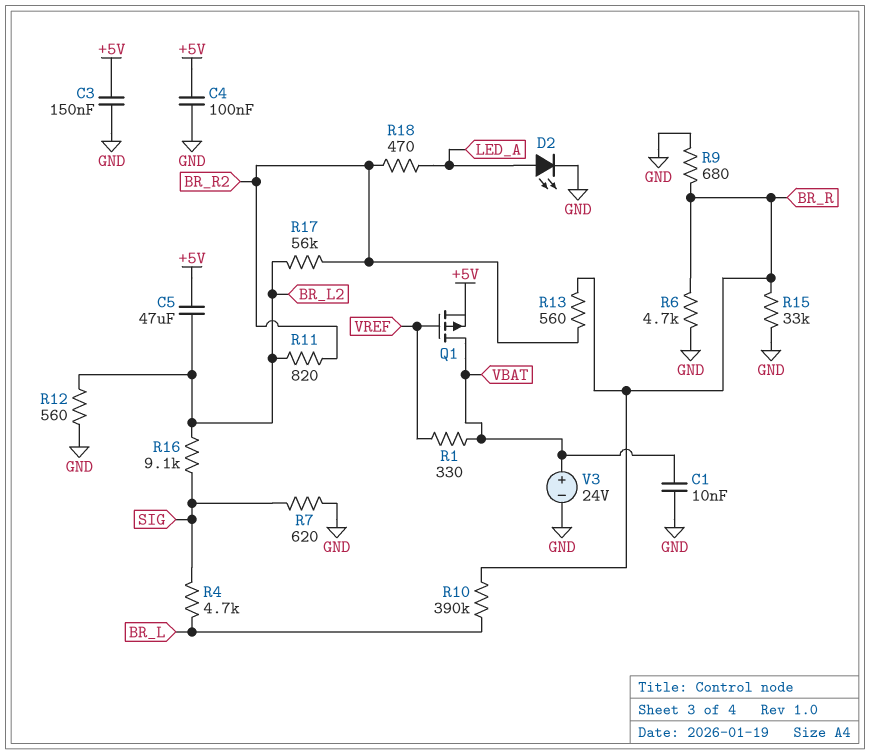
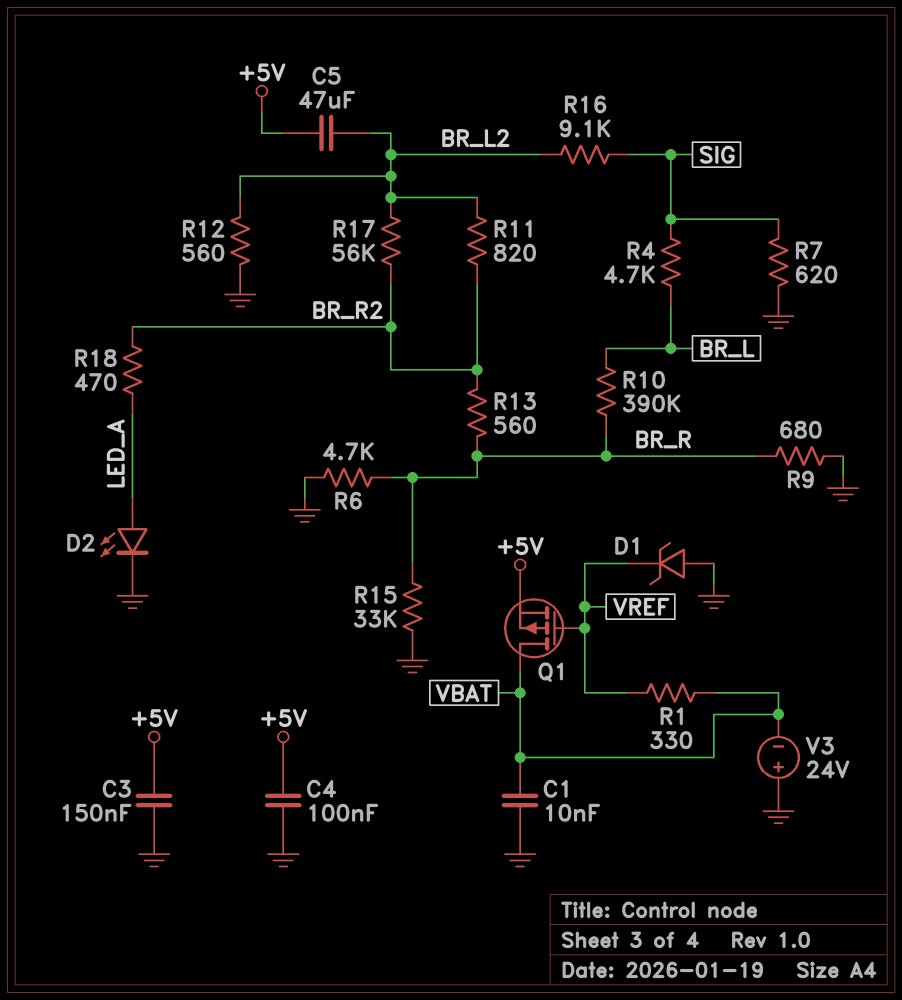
D1: none -> zener (A GND, K VREF)
V3: 24V (plus VBAT, minus GND) -> 24V (plus GND, minus VBAT)

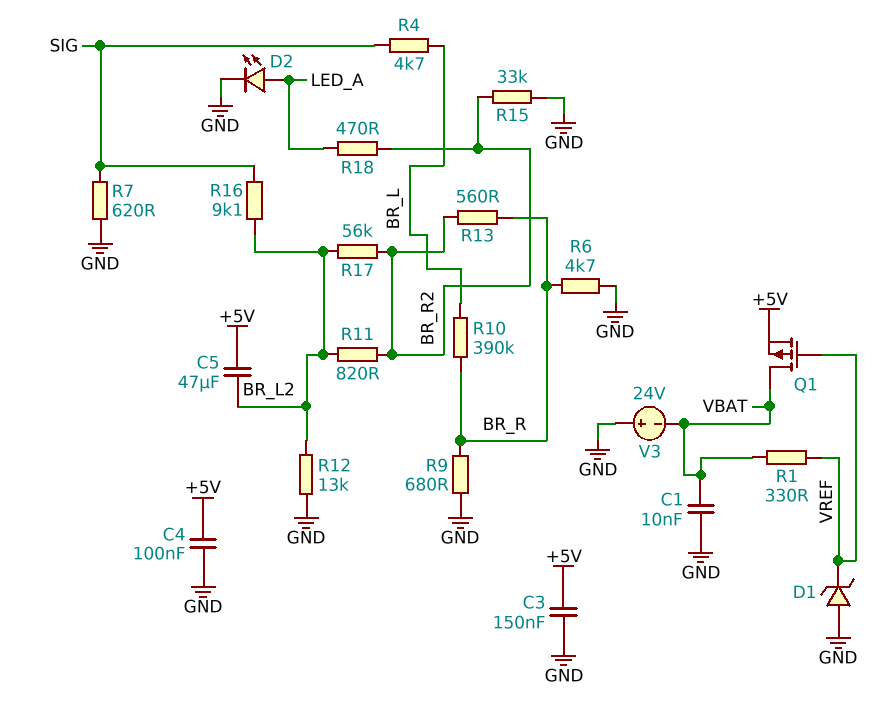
R12: 560 (BR_L2, GND) -> 13k (BR_L2, GND)
R15: 33k (BR_R, GND) -> 33k (BR_R2, GND)

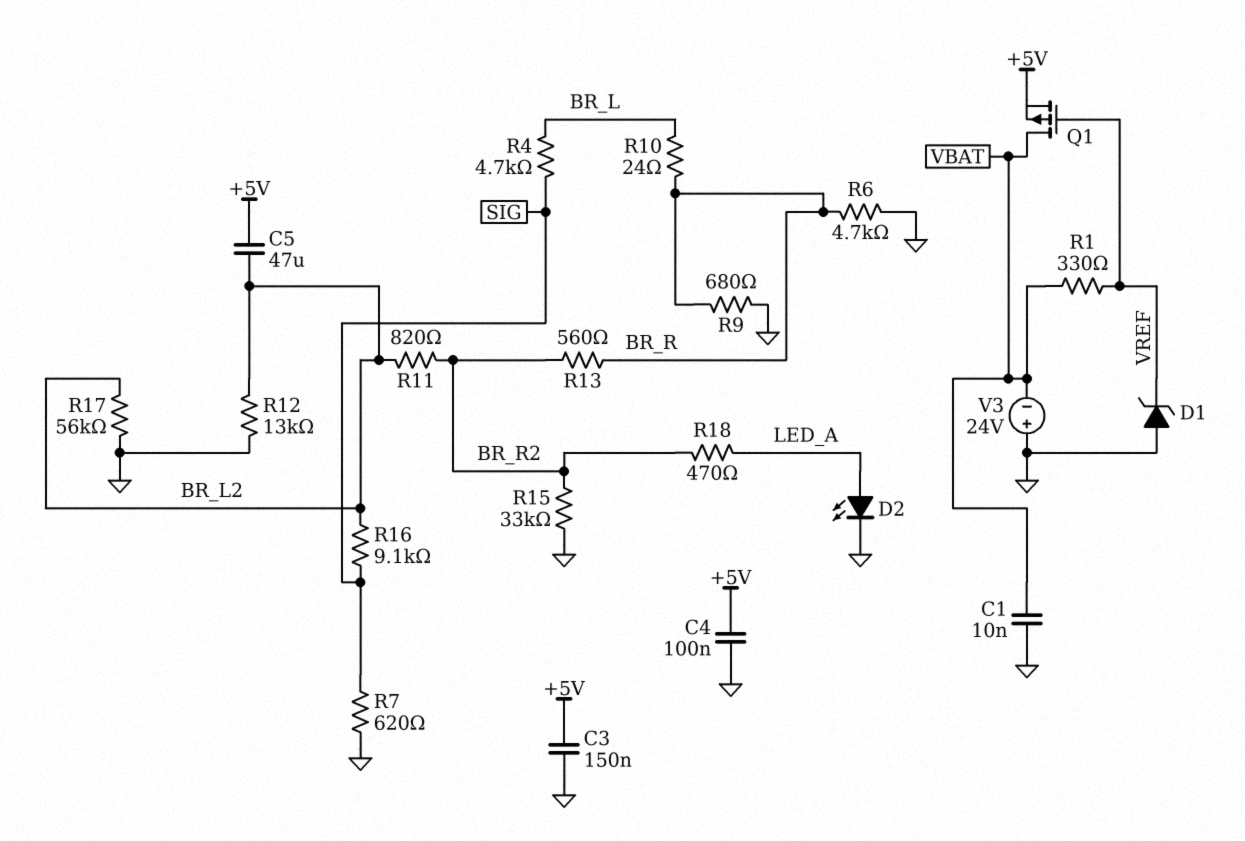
R10: 390k (BR_L, BR_R) -> 24 (BR_L, BR_R)
R17: 56k (BR_L2, BR_R2) -> 56k (BR_L2, GND)

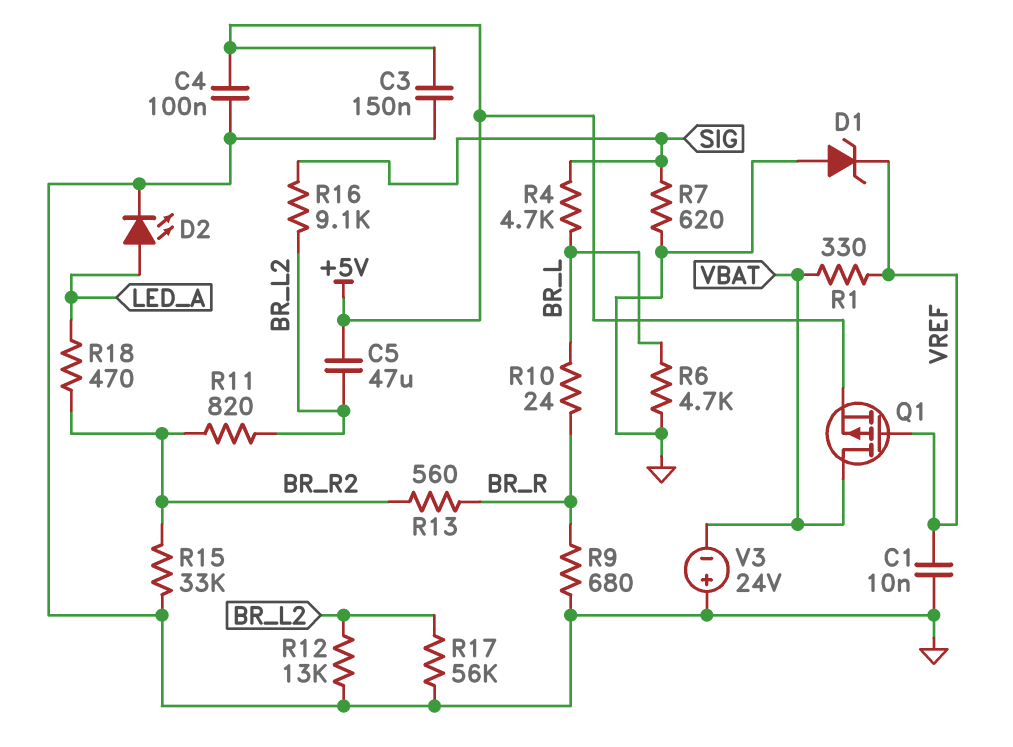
C1: 10nF (GND, VBAT) -> 10nF (GND, VREF)
R6: 4.7k (BR_R, GND) -> 4.7k (BR_L, GND)

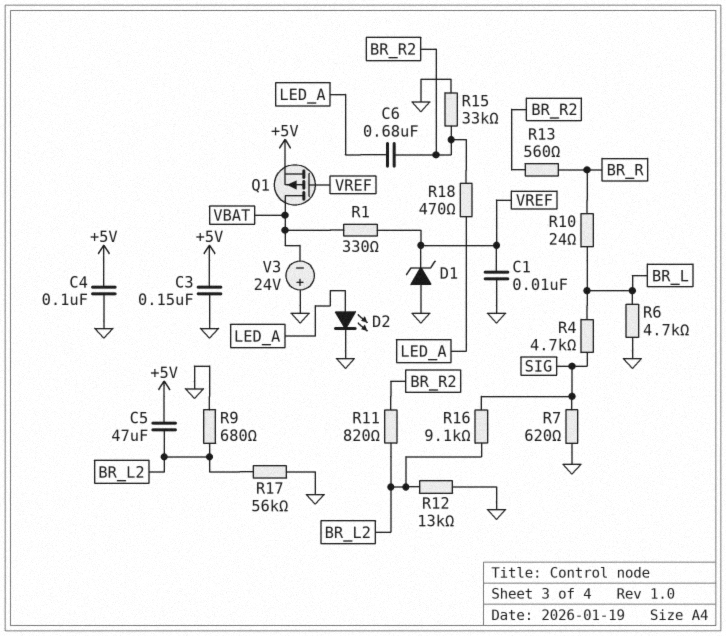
C6: none -> 680nF (BR_R2, LED_A)
R9: 680 (BR_R, GND) -> 680 (BR_L2, GND)

